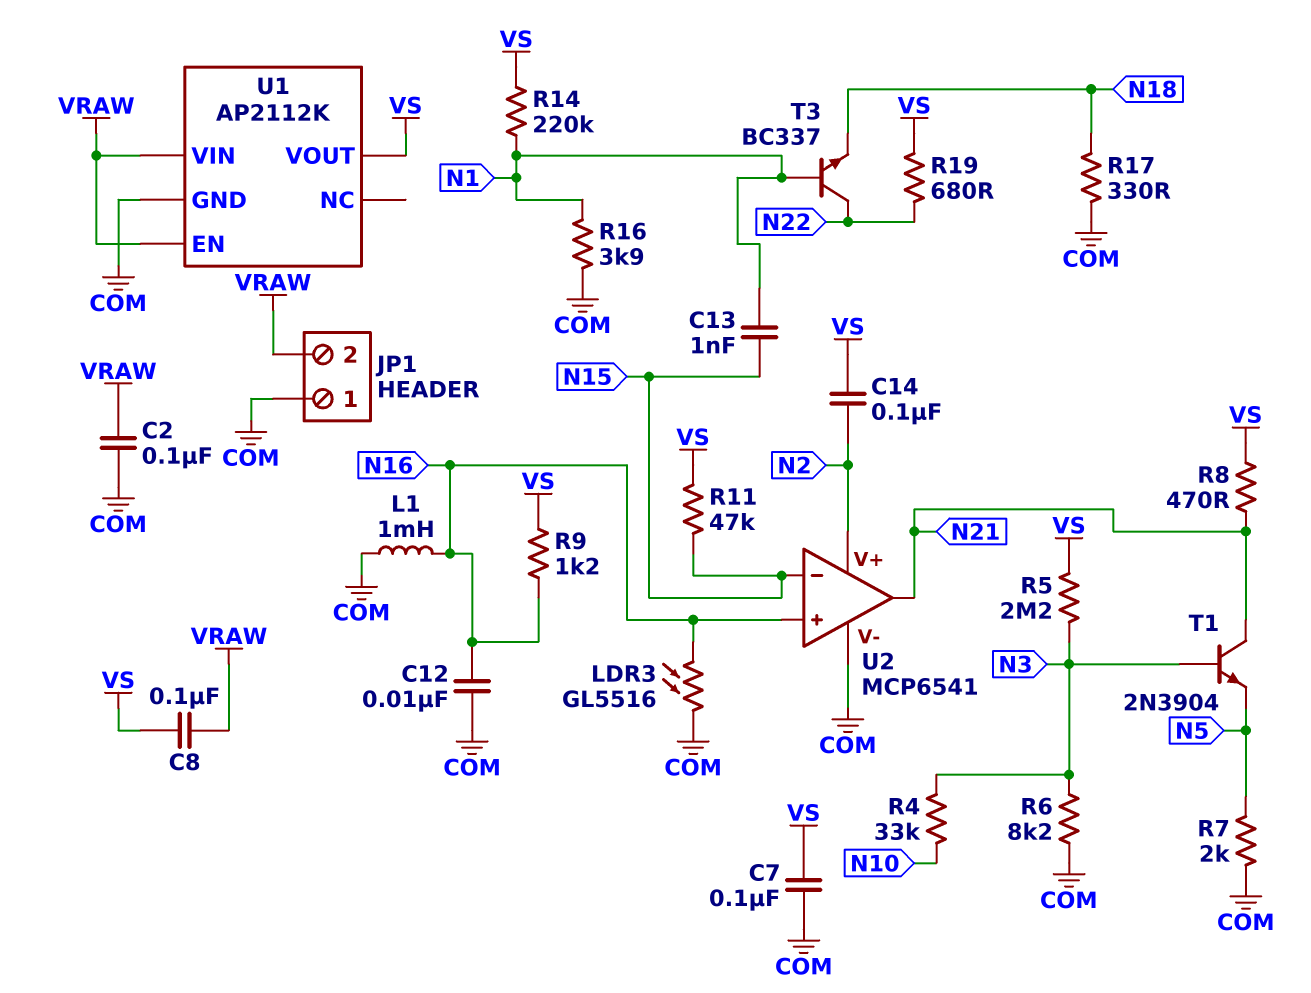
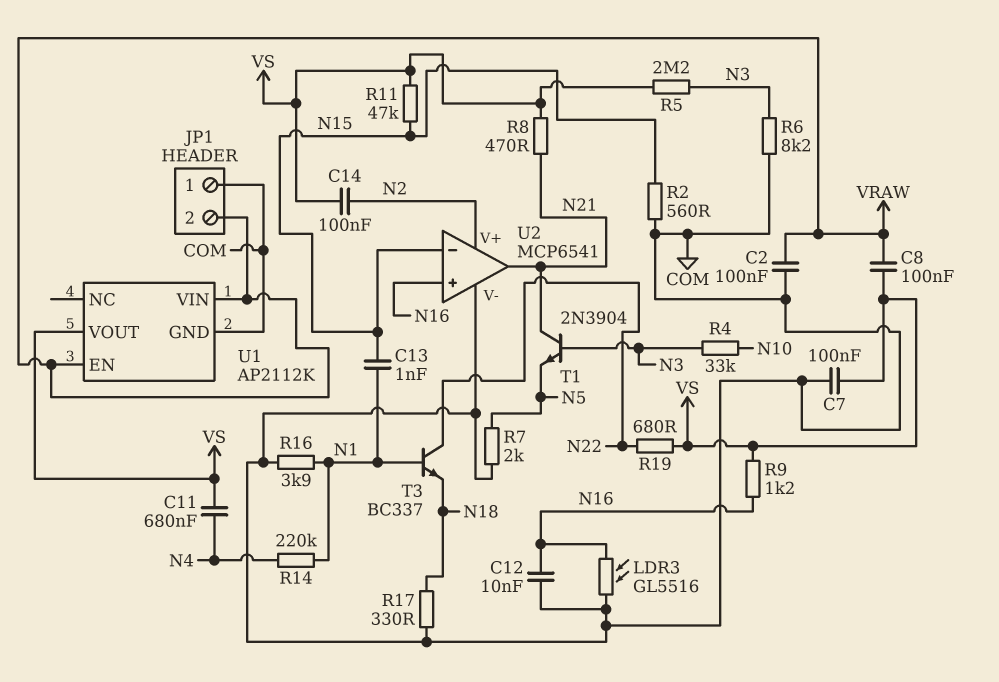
C11: none -> 680nF (N4, VS)
L1: 1mH (COM, N16) -> none
R2: none -> 560 (COM, N15)
R14: 220k (N1, VS) -> 220k (N1, N4)

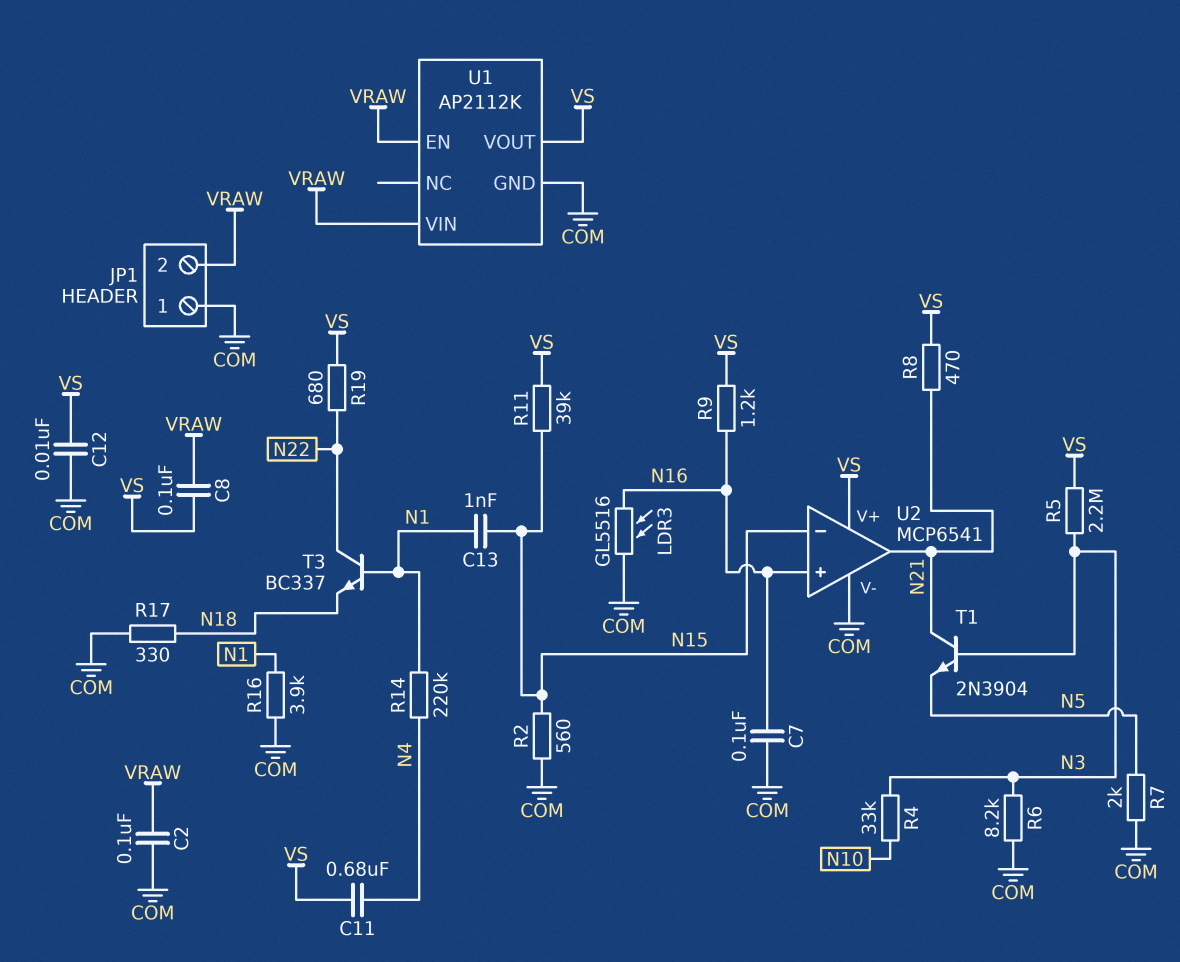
C7: 100nF (COM, VS) -> 100nF (COM, N16)
C12: 10nF (COM, N16) -> 10nF (COM, VS)
C14: 100nF (N2, VS) -> none
R11: 47k (N15, VS) -> 39k (N15, VS)
U2 pin V+: N2 -> VS

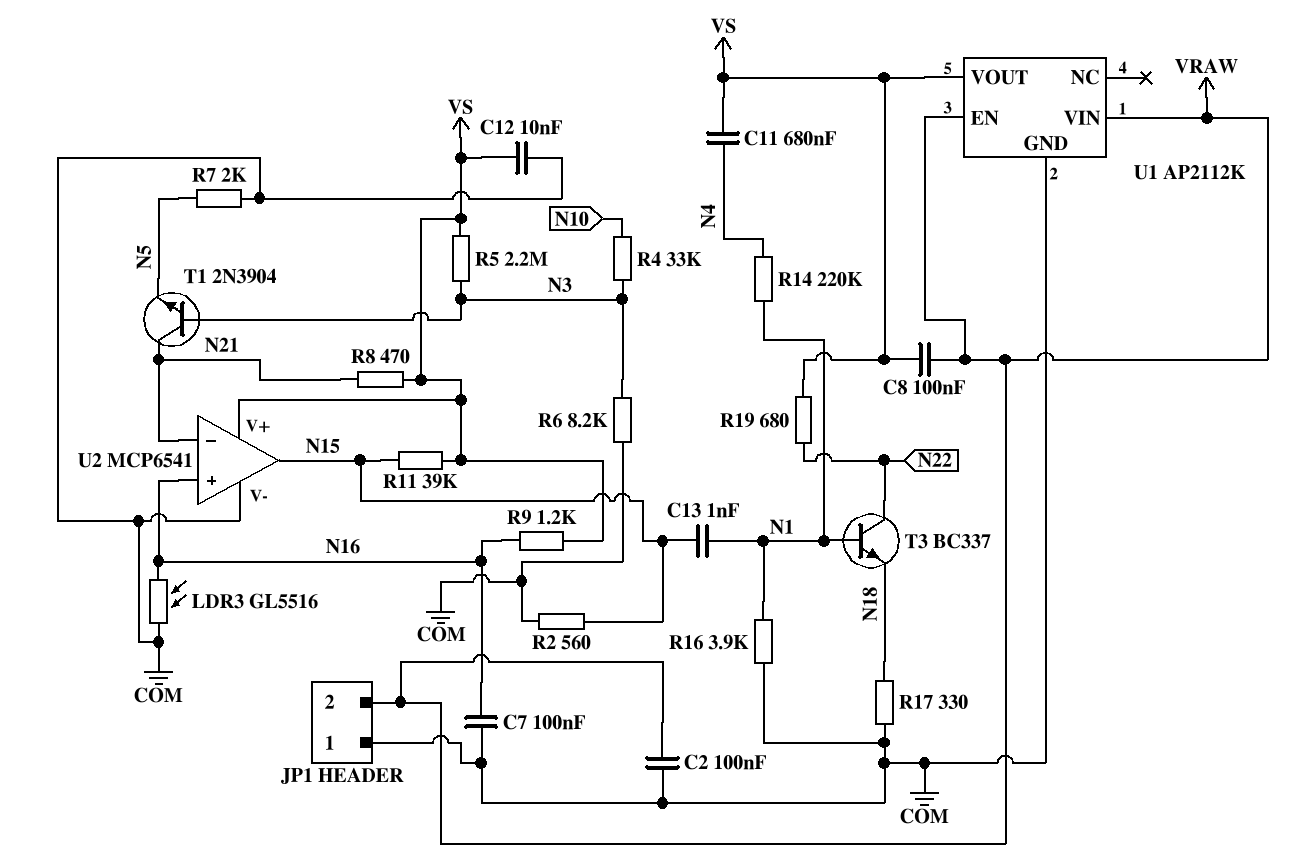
U2 pin in-: N15 -> N21
U2 pin out: N21 -> N15

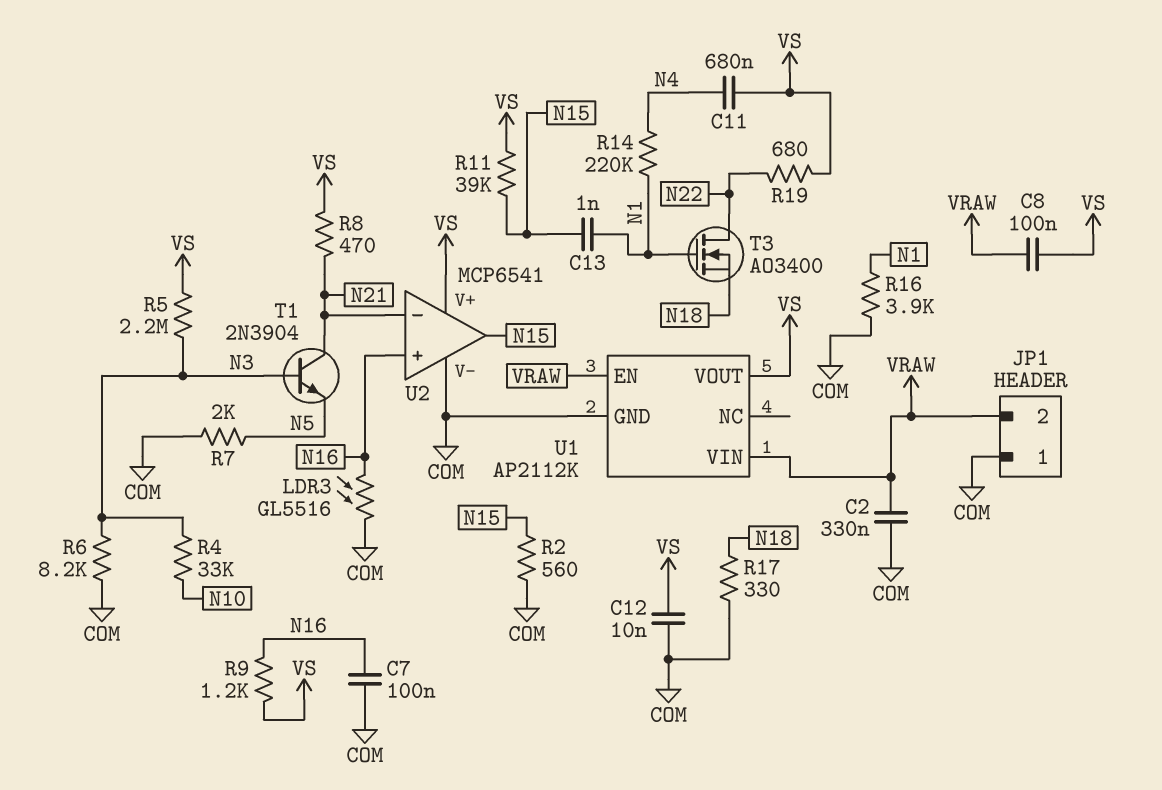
C2: 100nF (COM, VRAW) -> 330nF (COM, VRAW)
T3: NPN BC337 (B N1, C N22, E N18) -> NMOS AO3400 (G N1, D N22, S N18)

